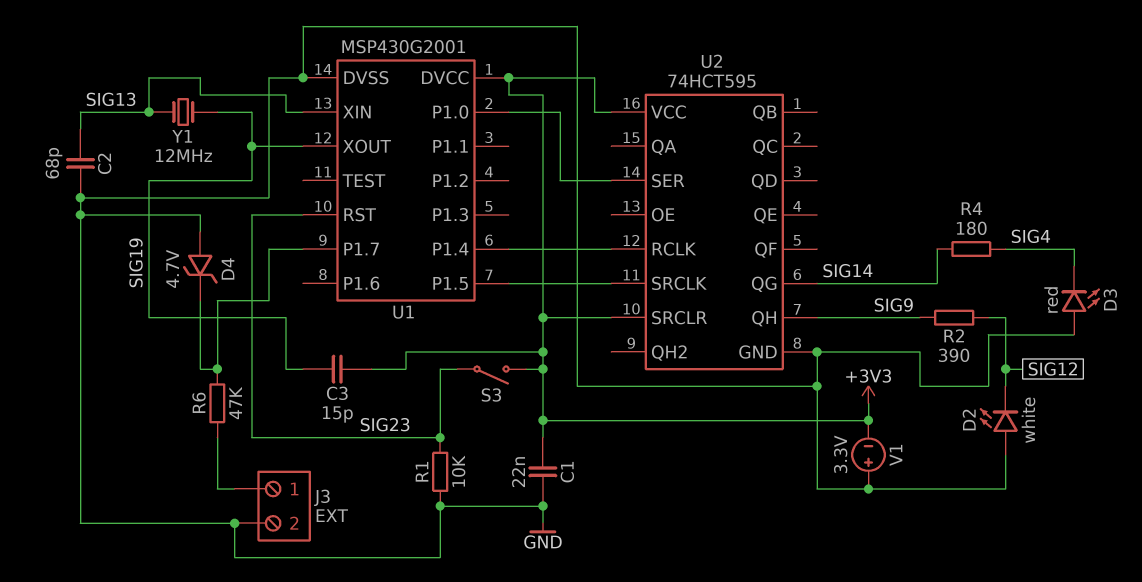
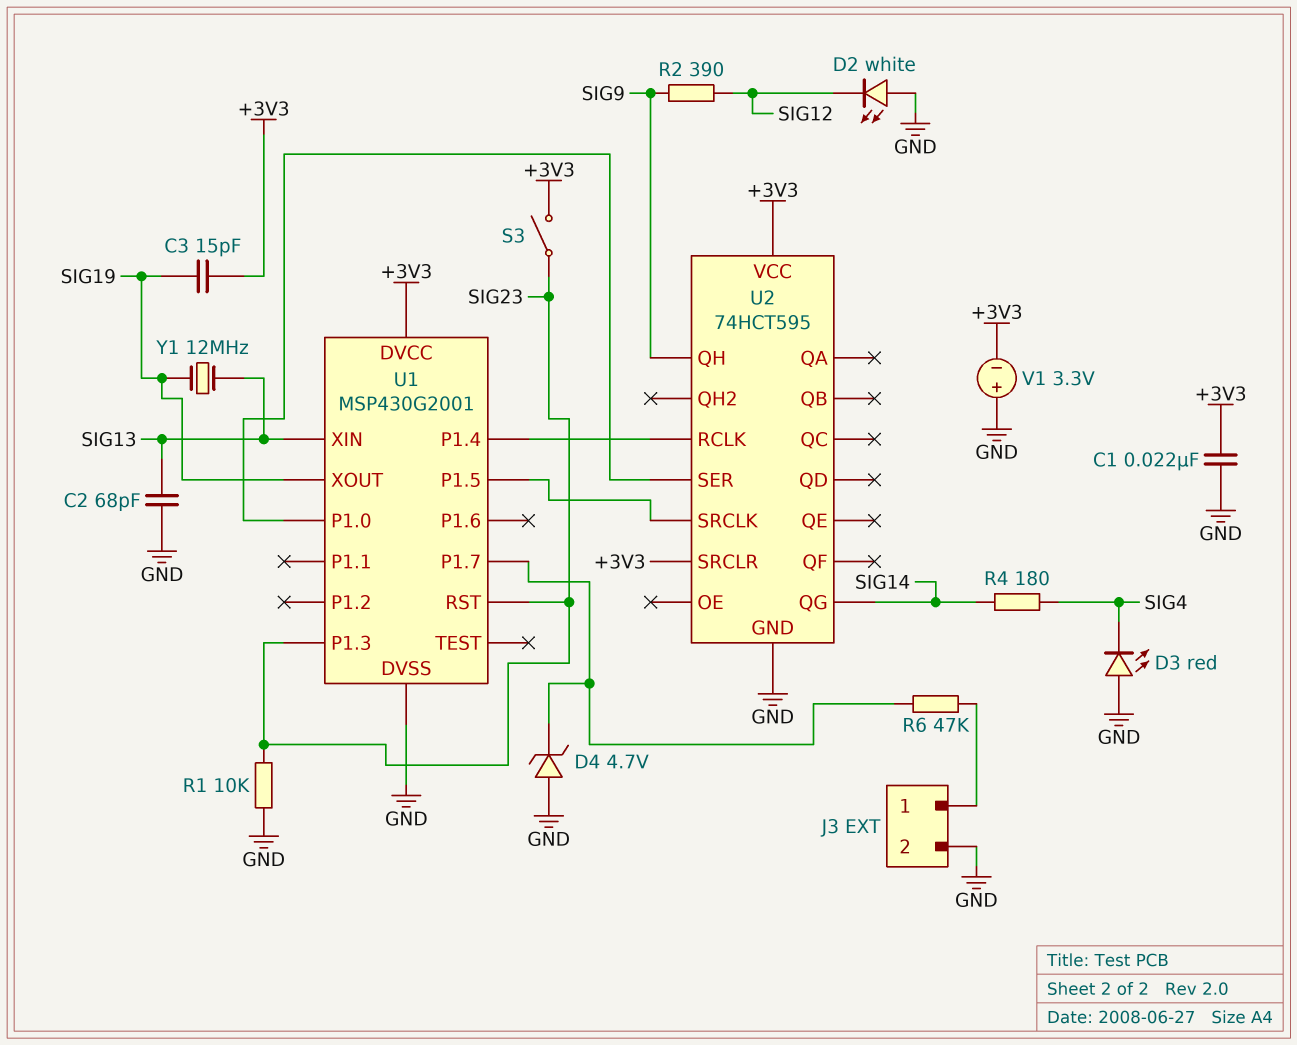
U1 pin P1.3: none -> SIG23

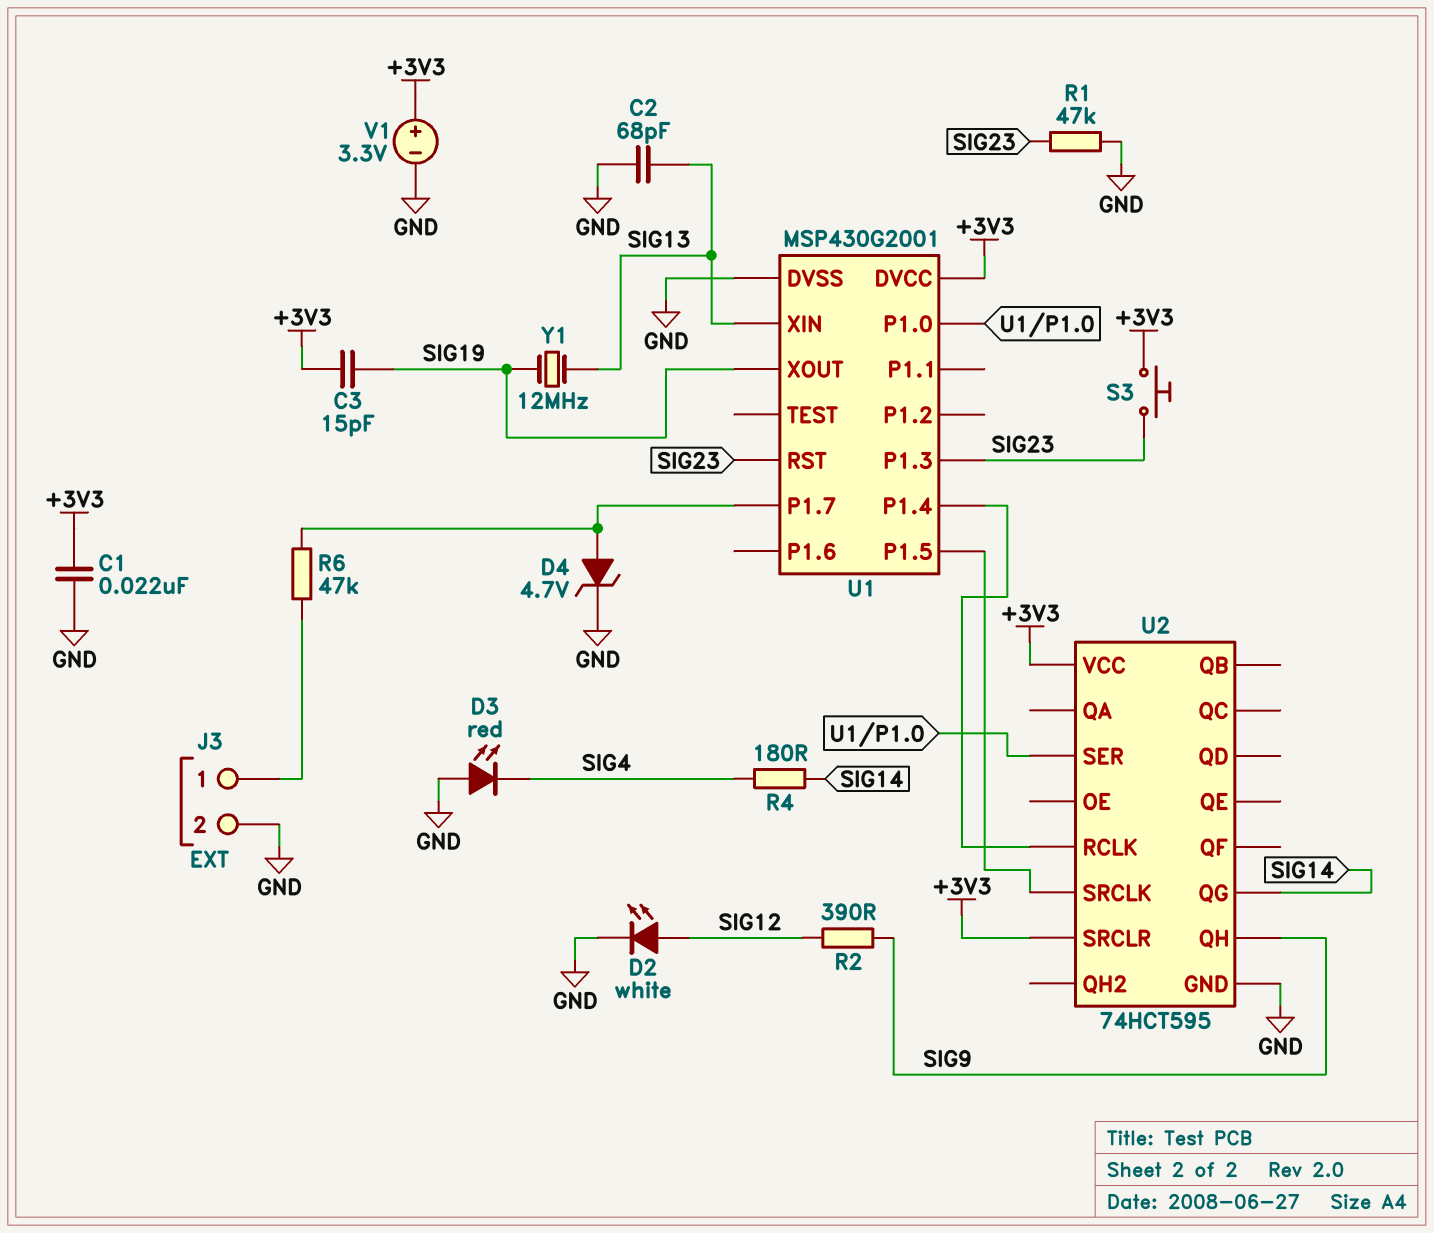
D2: LED white (A GND, K SIG12) -> LED white (A SIG12, K GND)
D4: zener 4.7V (A GND, K U1/P1.7) -> zener 4.7V (A U1/P1.7, K GND)
R1: 10k (GND, SIG23) -> 47k (GND, SIG23)
S3: switch (+3V3, SIG23) -> button (+3V3, SIG23)
V1: 3.3V (plus GND, minus +3V3) -> 3.3V (plus +3V3, minus GND)

